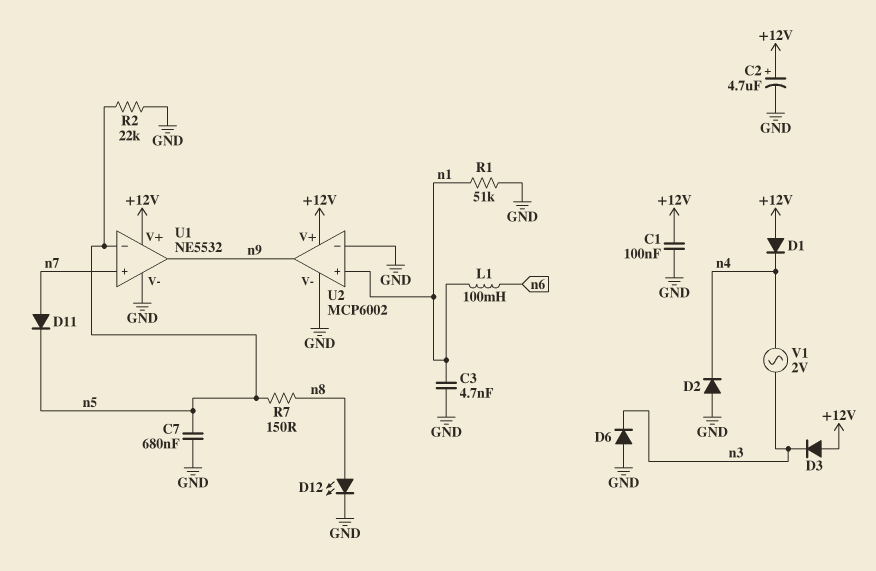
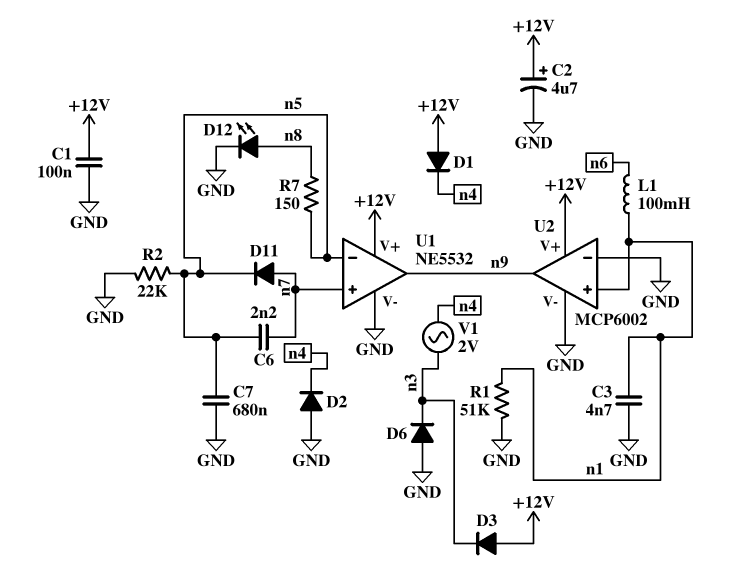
C6: none -> 2.2nF (n5, n7)

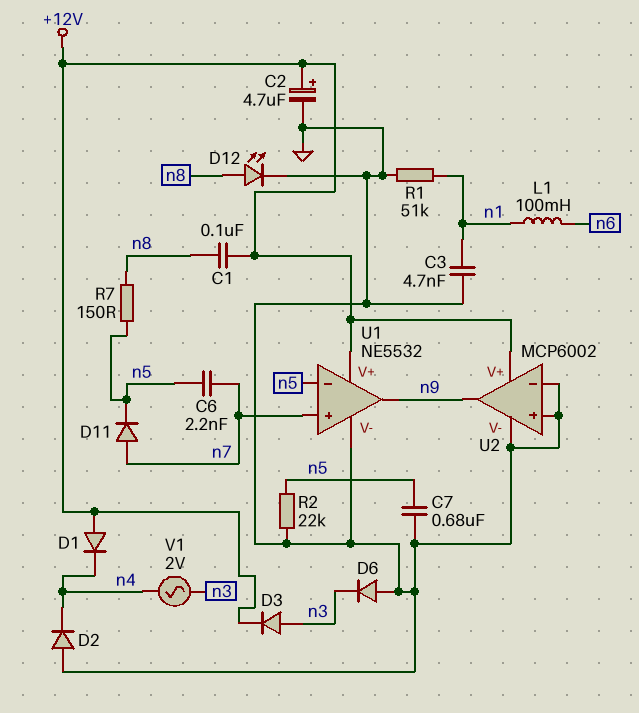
C1: 100nF (+12V, GND) -> 100nF (+12V, n8)
D3: diode (A +12V, K n3) -> diode (A n3, K +12V)
U2 pin in+: n1 -> GND

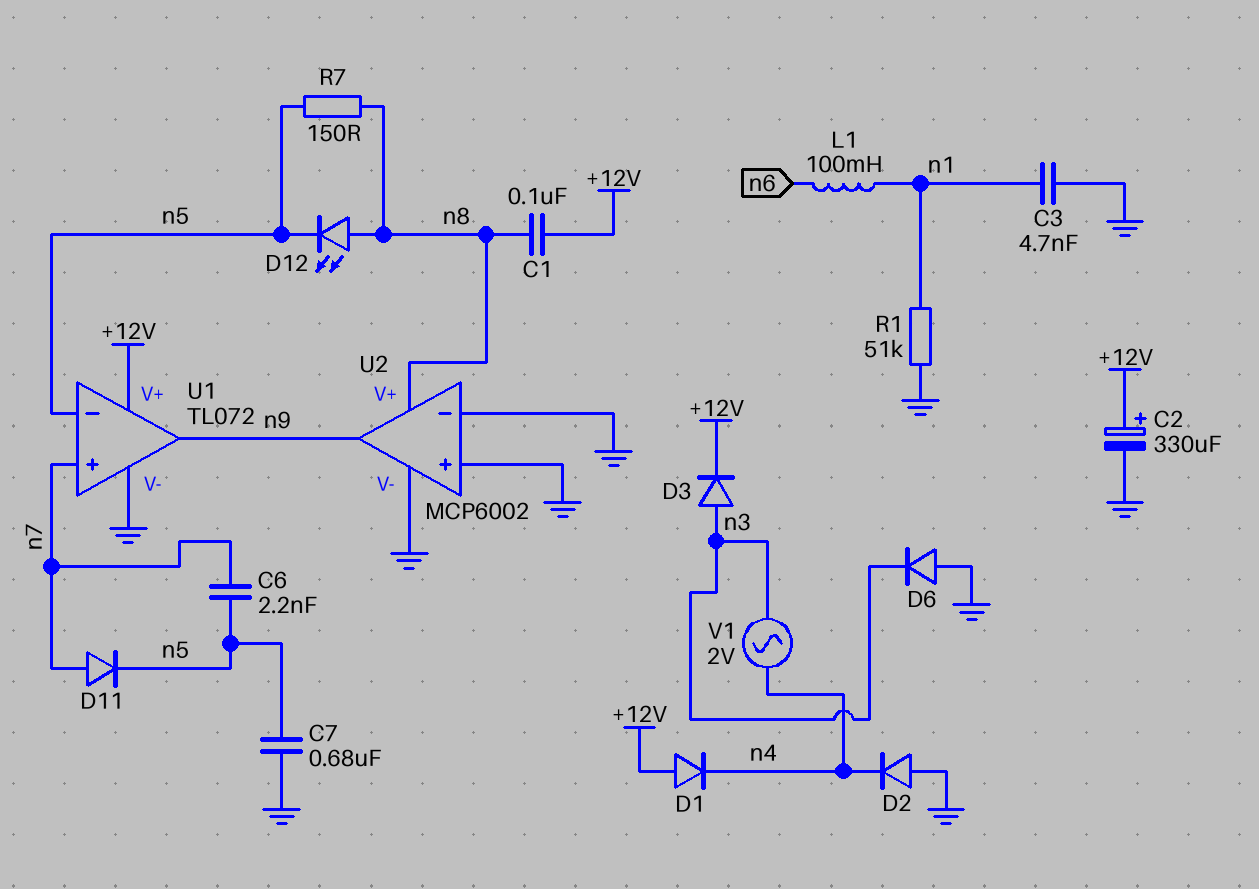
C2: 4.7uF (plus +12V, minus GND) -> 330uF (plus +12V, minus GND)
D12: LED (A n8, K GND) -> LED (A n8, K n5)
R2: 22k (GND, n5) -> none
U1: NE5532 -> TL072
U2 pin V+: +12V -> n8

